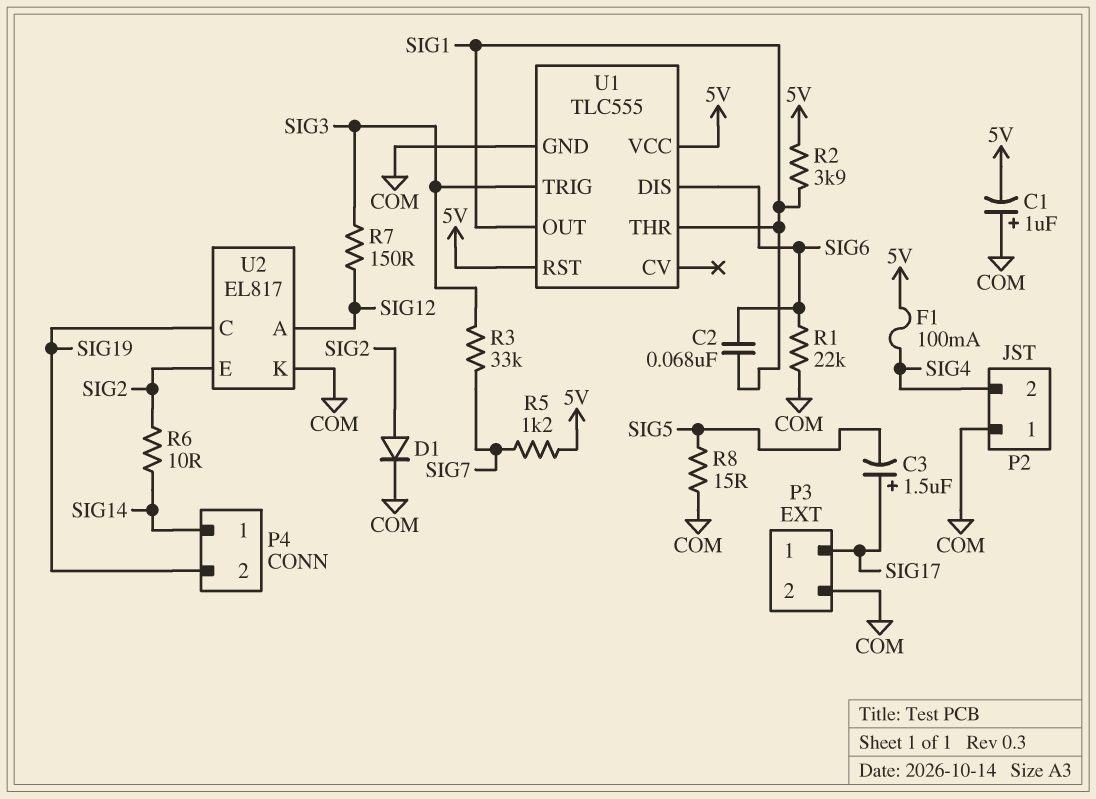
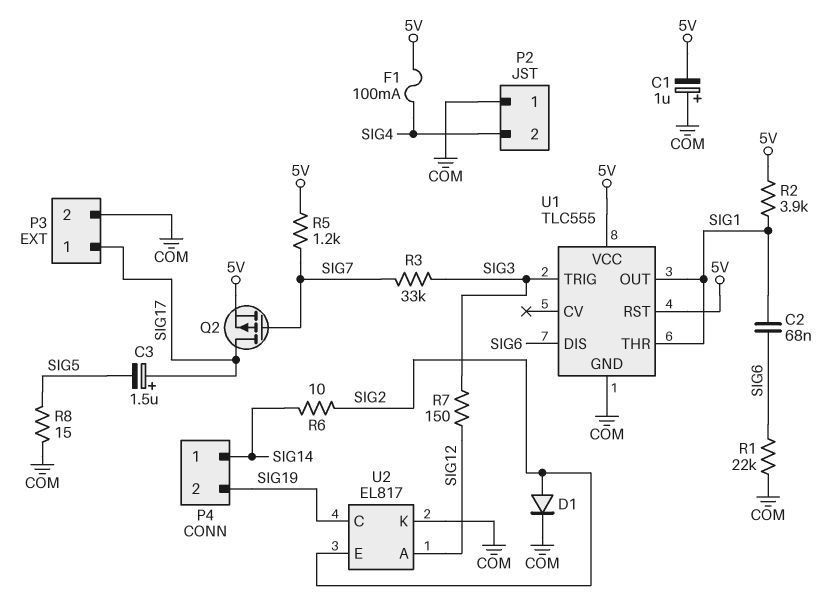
Q2: none -> PMOS (G SIG7, D SIG17, S 5V)

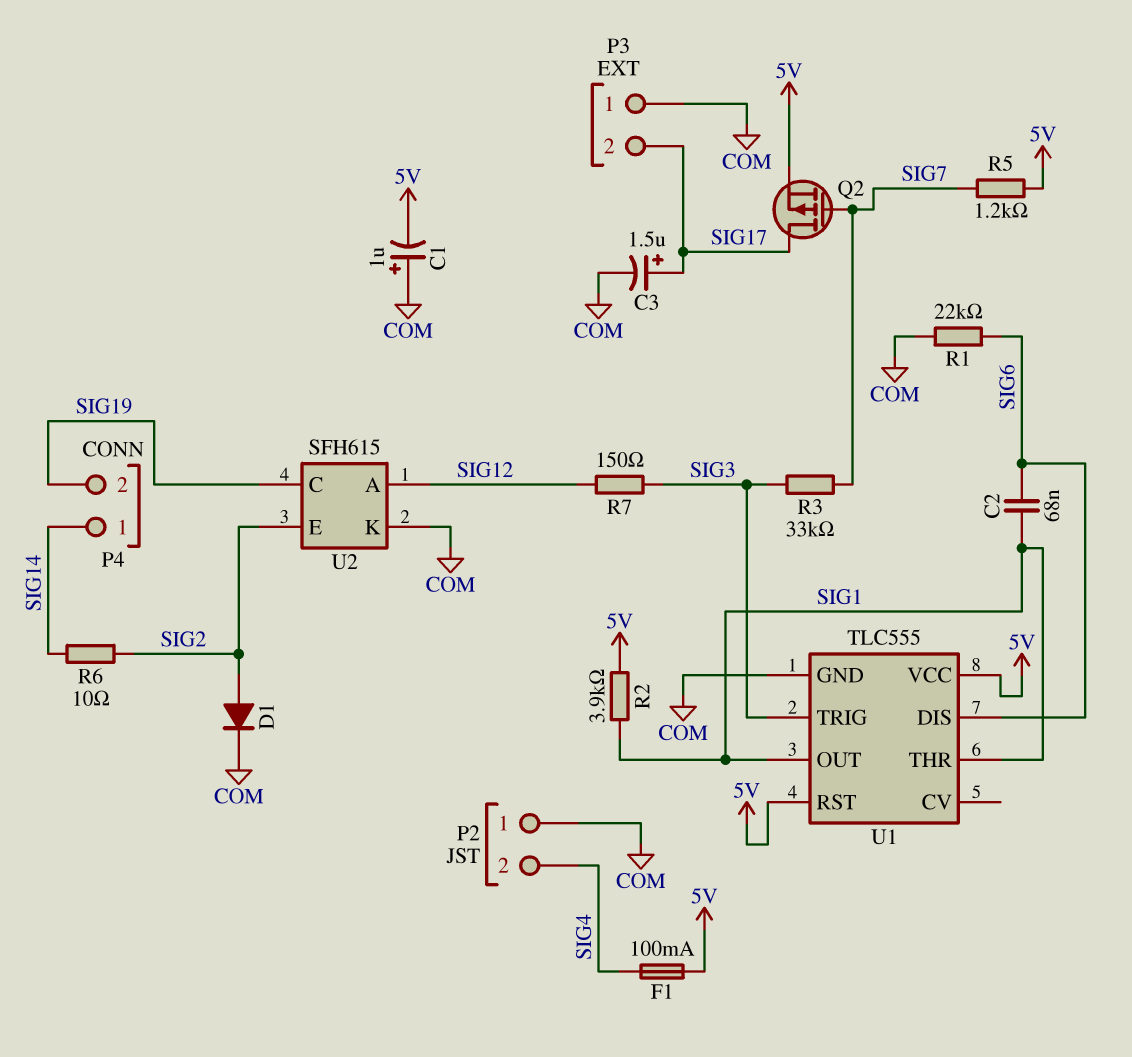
C3: 1.5uF (plus SIG17, minus SIG5) -> 1.5uF (plus SIG17, minus COM)
P3 pin 1: SIG17 -> COM
P3 pin 2: COM -> SIG17
R8: 15 (COM, SIG5) -> none
U2: EL817 -> SFH615

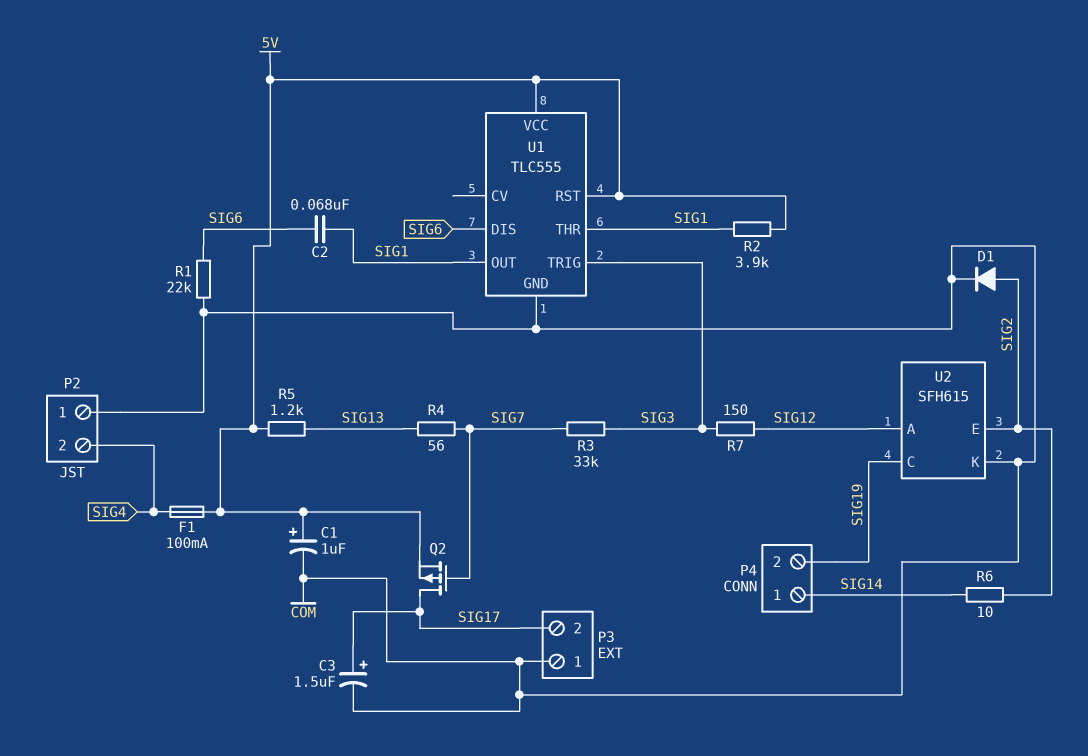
C1: 1uF (plus COM, minus 5V) -> 1uF (plus 5V, minus COM)
R4: none -> 56 (SIG7, SIG13)
R5: 1.2k (5V, SIG7) -> 1.2k (5V, SIG13)

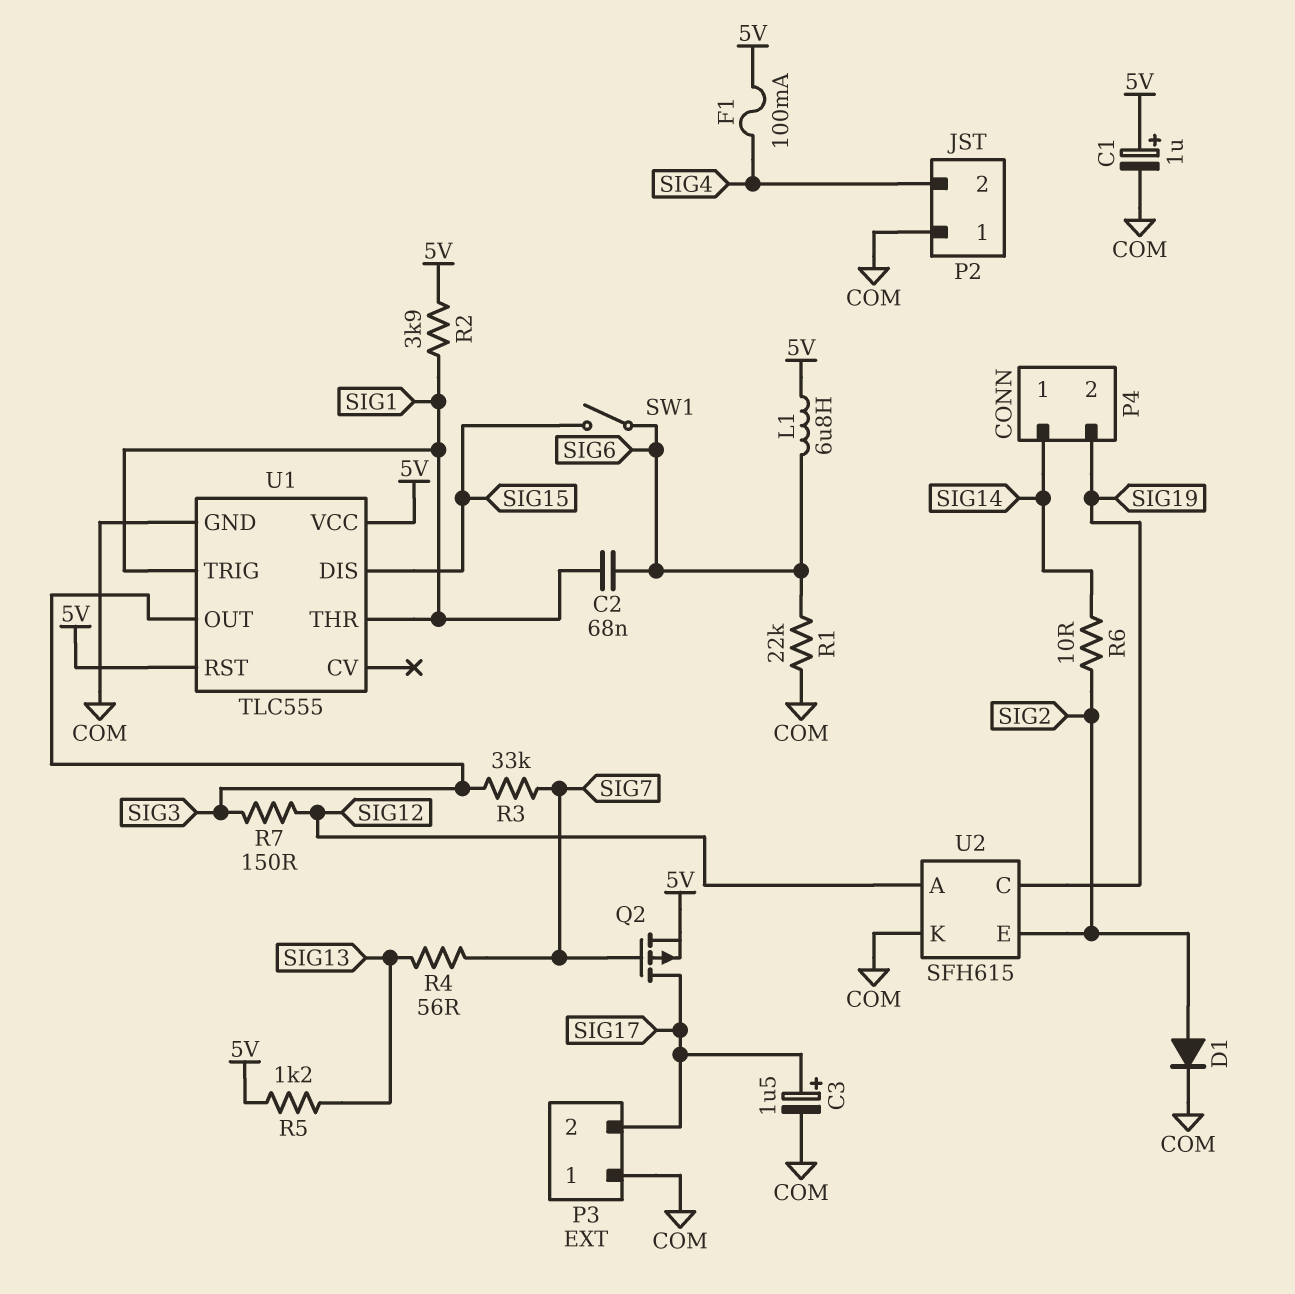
L1: none -> 6.8uH (5V, SIG6)
SW1: none -> switch (SIG6, SIG15)
U1 pin DIS: SIG6 -> SIG15
U1 pin OUT: SIG1 -> SIG3
U1 pin TRIG: SIG3 -> SIG1

